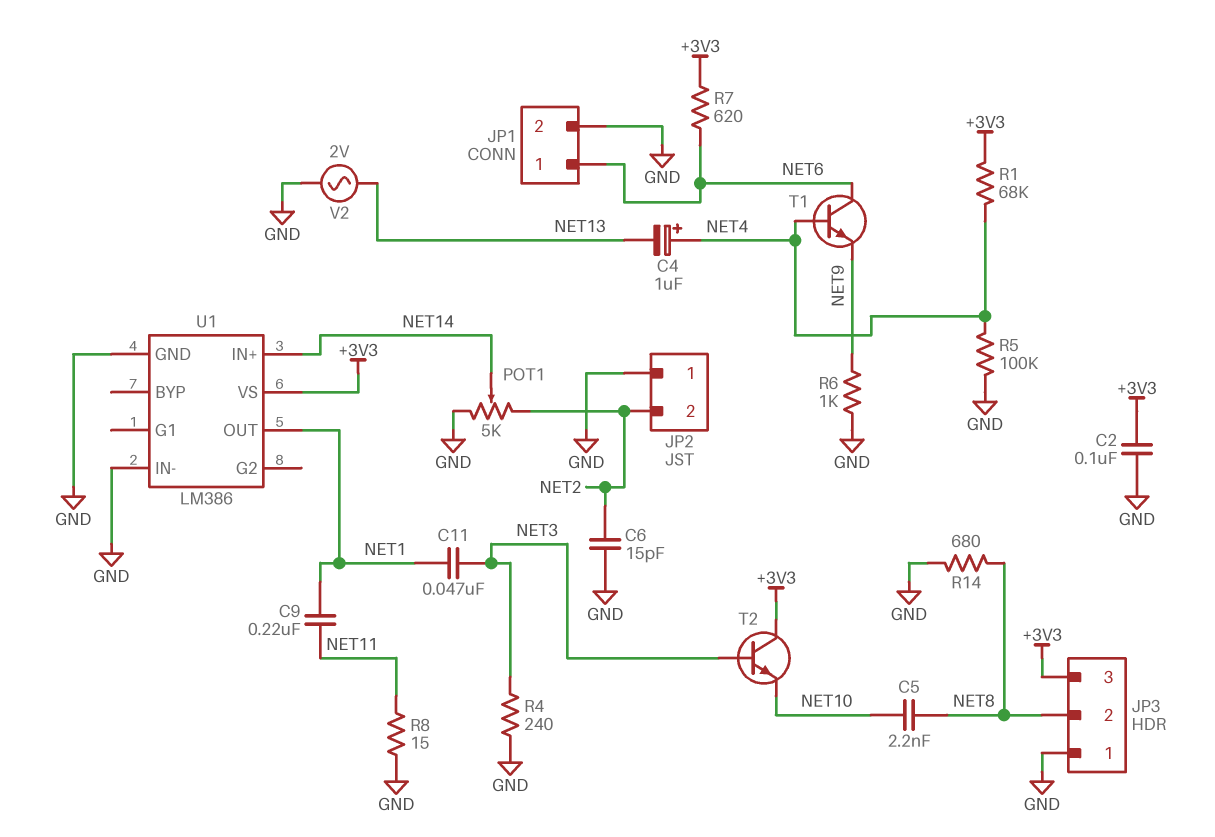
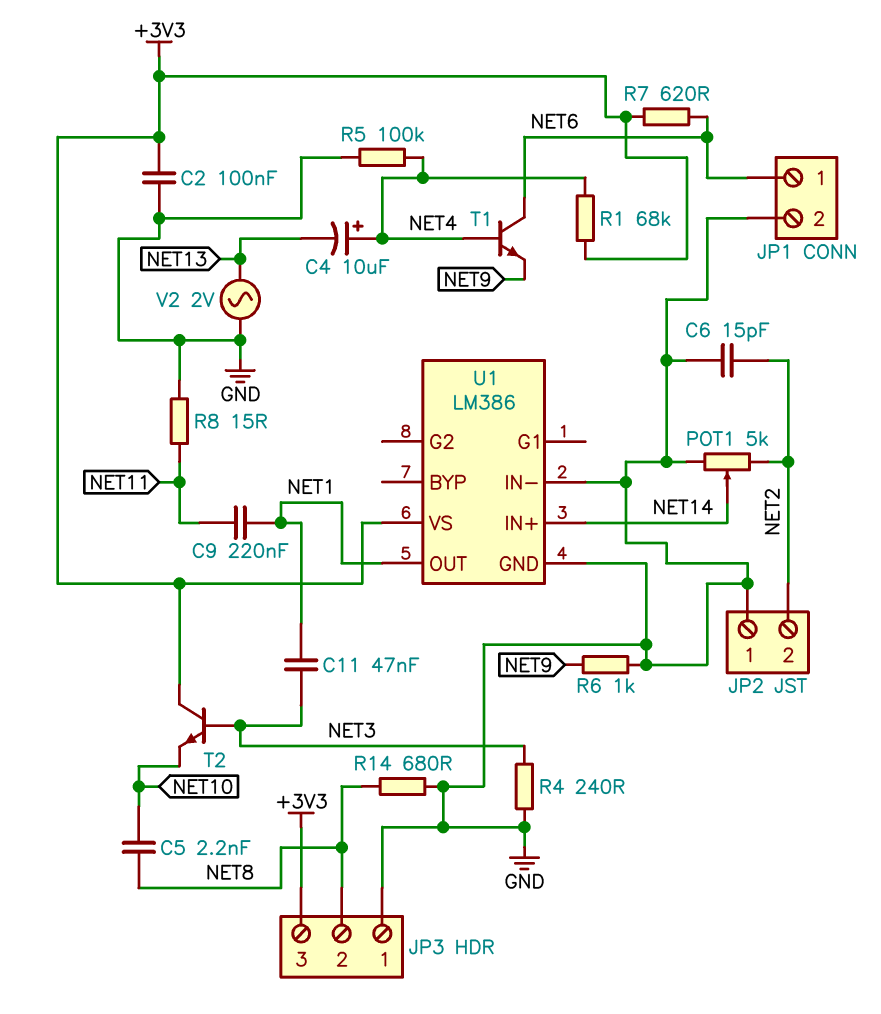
C4: 1uF (plus NET4, minus NET13) -> 10uF (plus NET4, minus NET13)

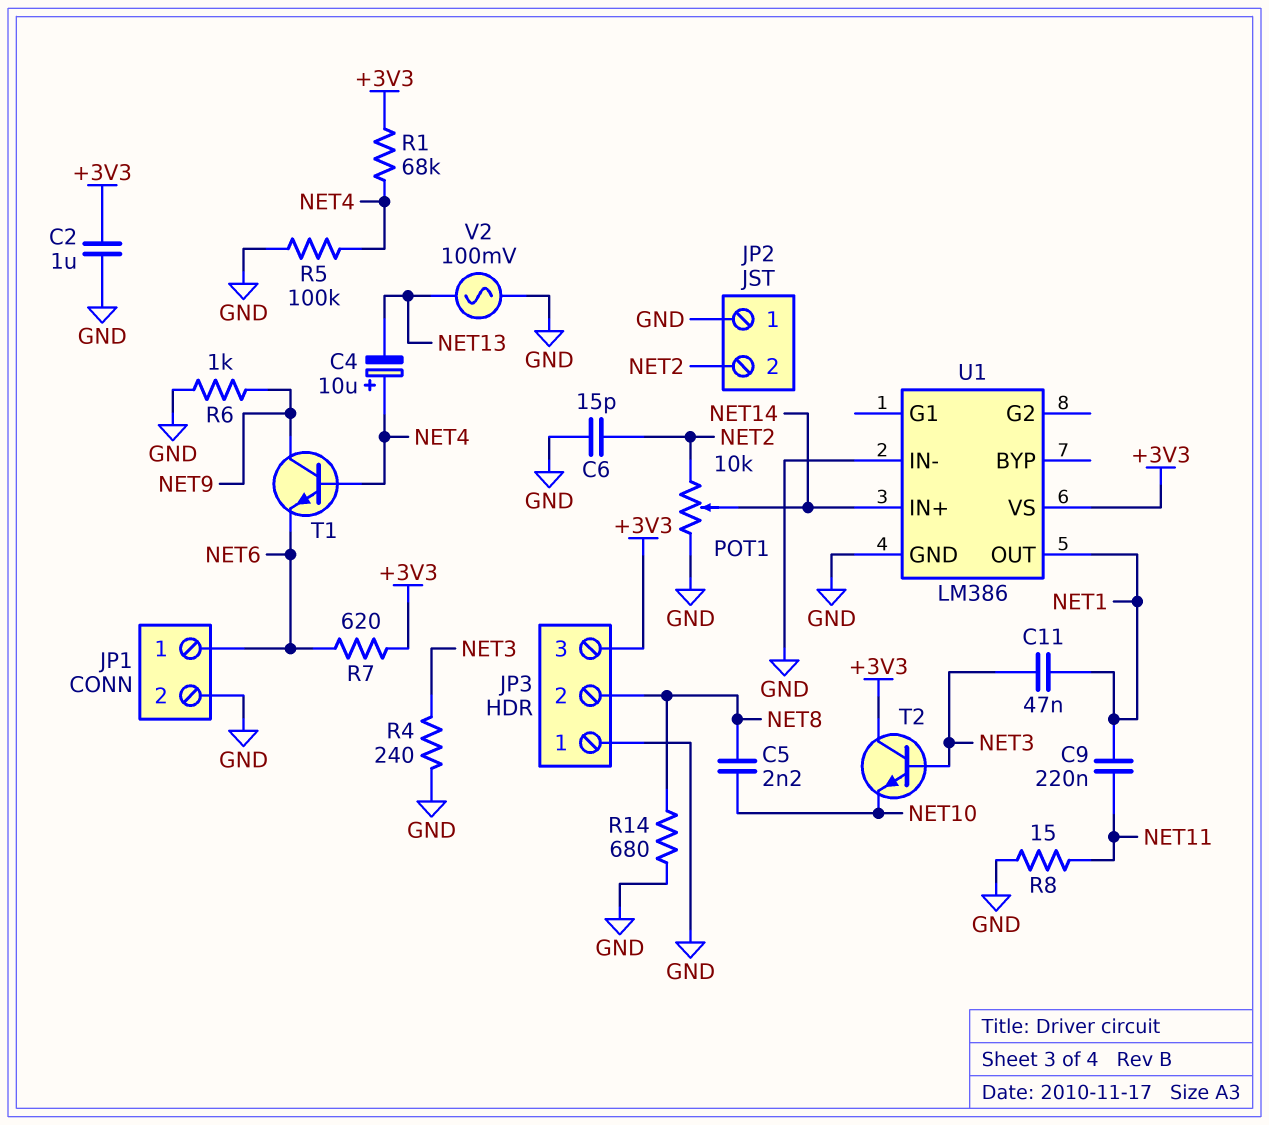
C2: 100nF (+3V3, GND) -> 1uF (+3V3, GND)
POT1: 5k (GND, NET2, wiper NET14) -> 10k (GND, NET2, wiper NET14)
T1: NPN (B NET4, C NET6, E NET9) -> NPN (B NET4, C NET9, E NET6)
V2: AC 2V (GND, NET13) -> AC 100mV (GND, NET13)

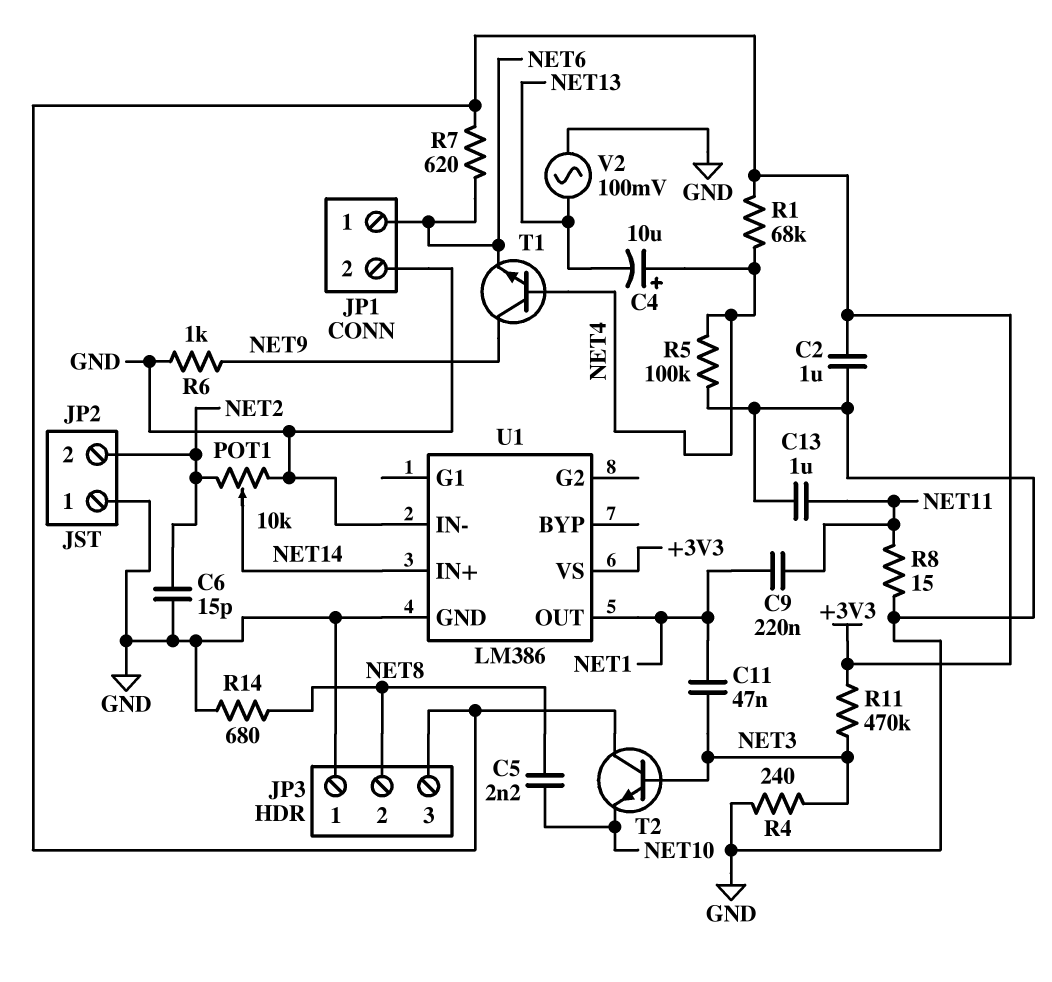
C13: none -> 1uF (GND, NET11)
R11: none -> 470k (+3V3, NET3)

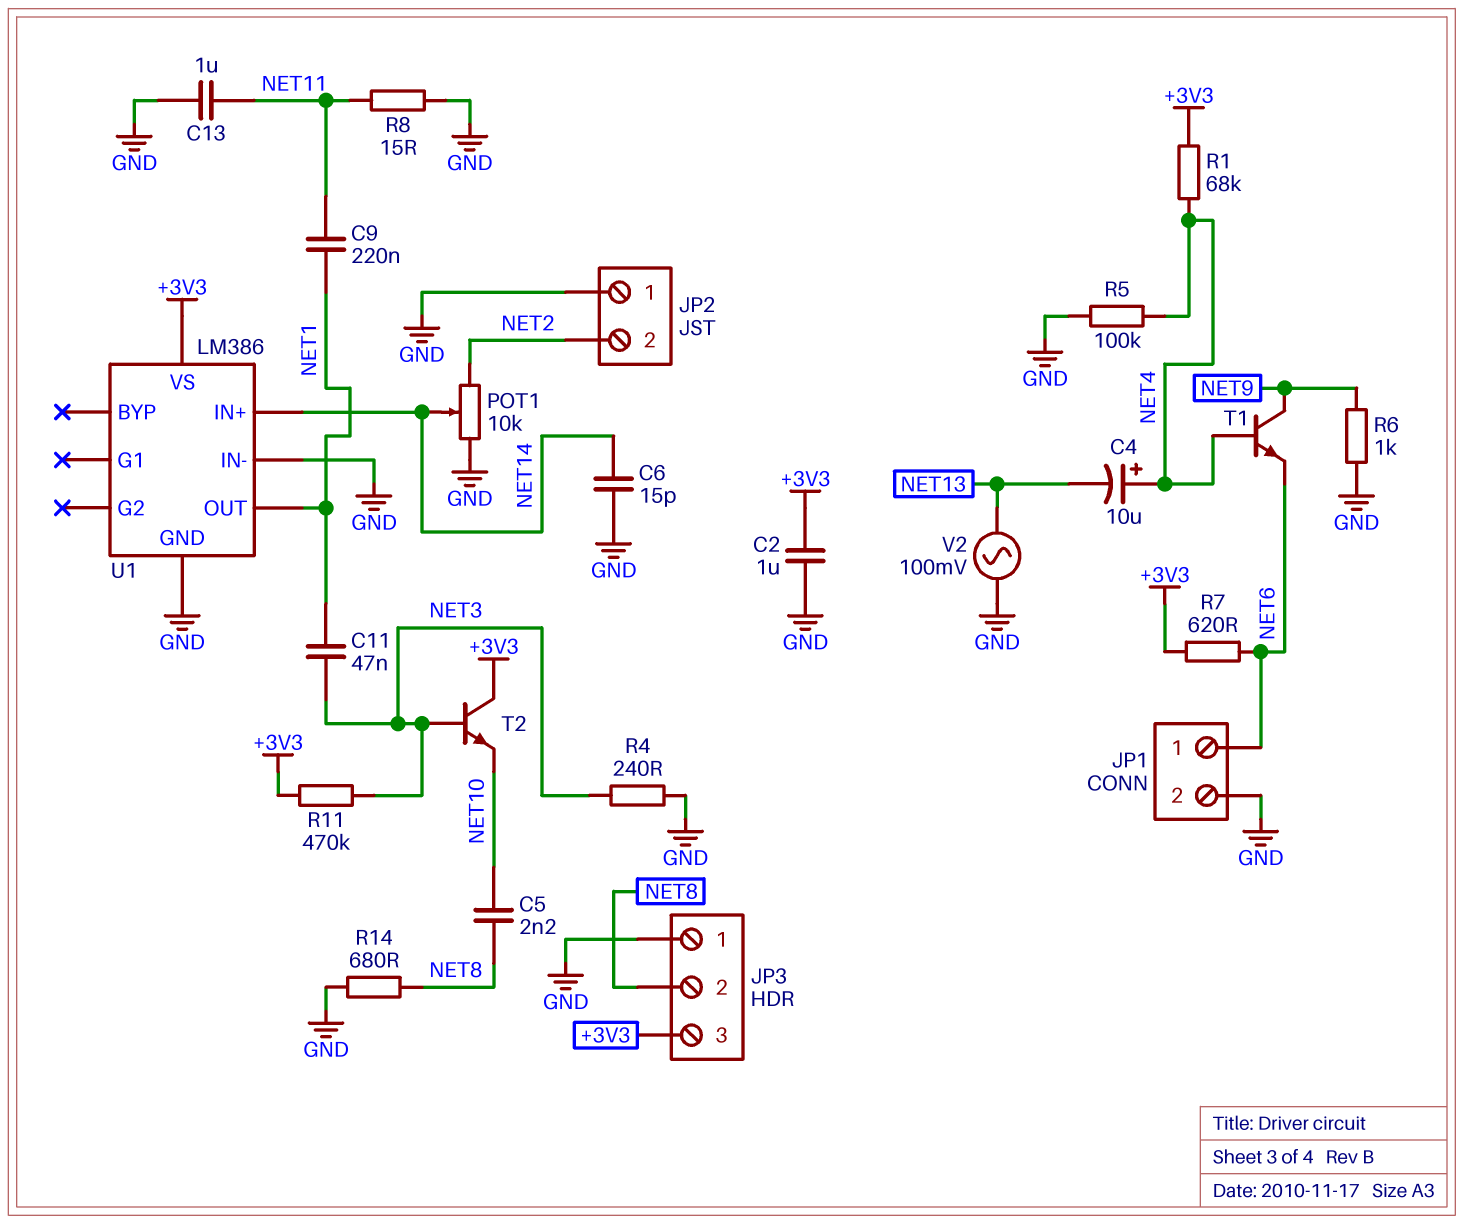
C6: 15pF (GND, NET2) -> 15pF (GND, NET14)

